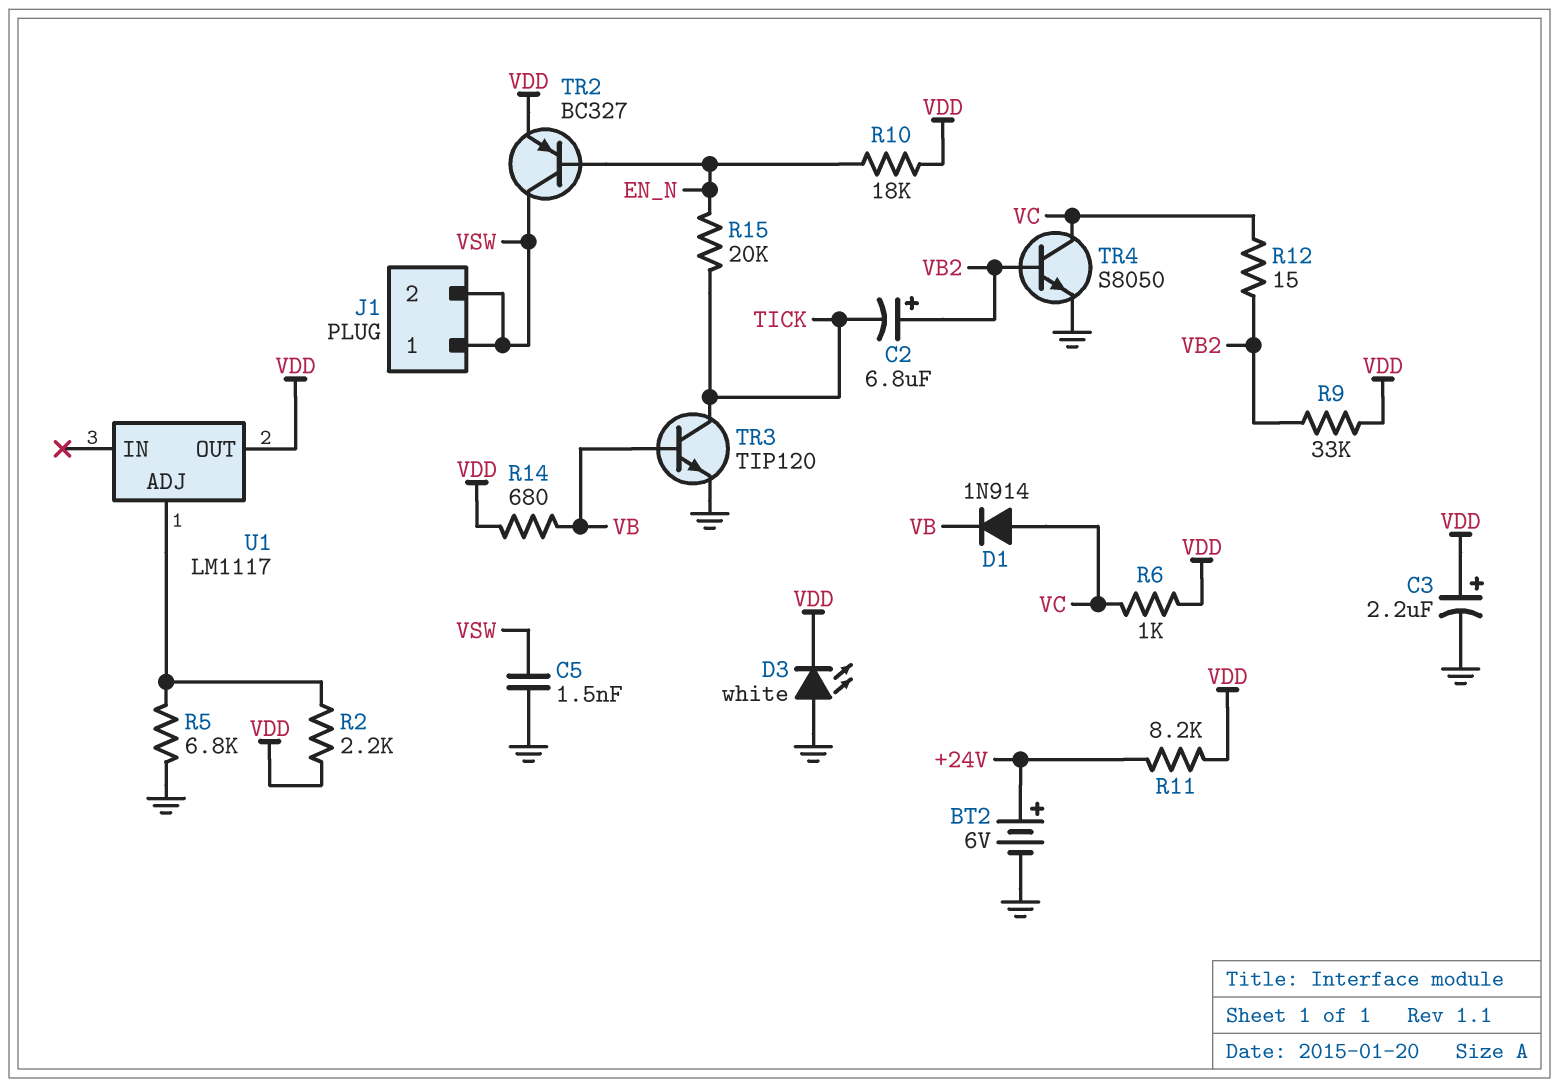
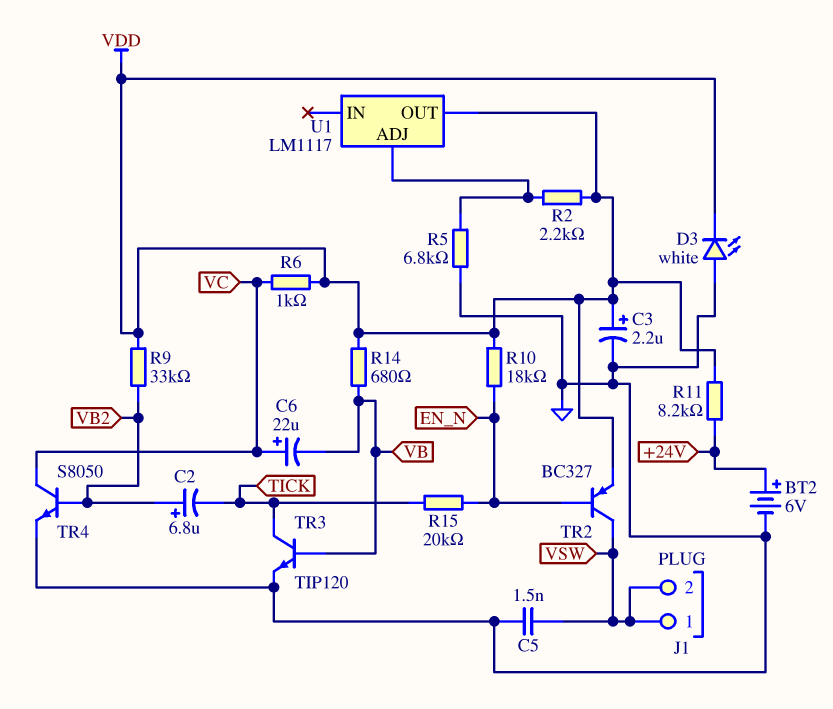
C6: none -> 22uF (plus VC, minus VB)
D1: diode 1N914 (A VC, K VB) -> none
R12: 15 (VB2, VC) -> none

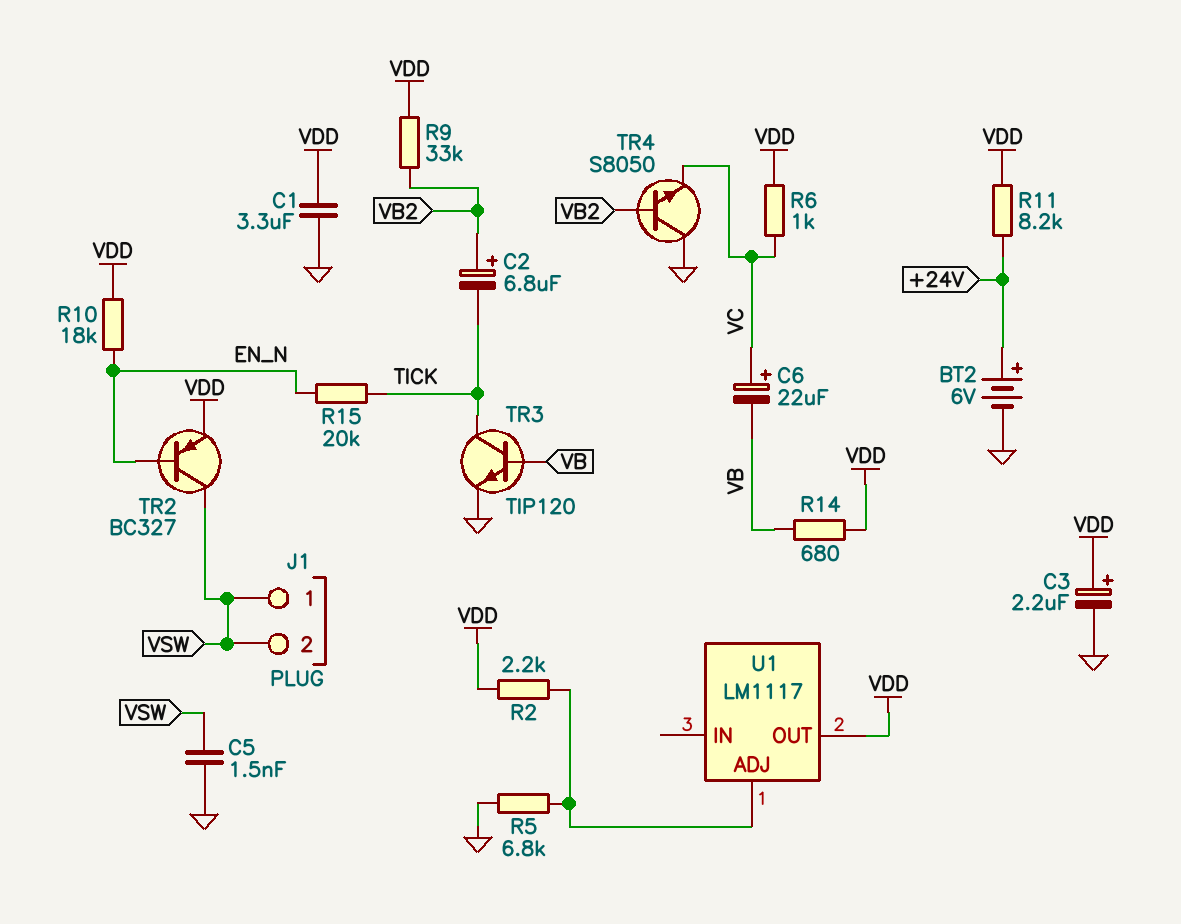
C1: none -> 3.3uF (GND, VDD)
D3: LED white (A GND, K VDD) -> none
TR4: NPN S8050 (B VB2, C VC, E GND) -> NPN S8050 (B VB2, C GND, E VC)

